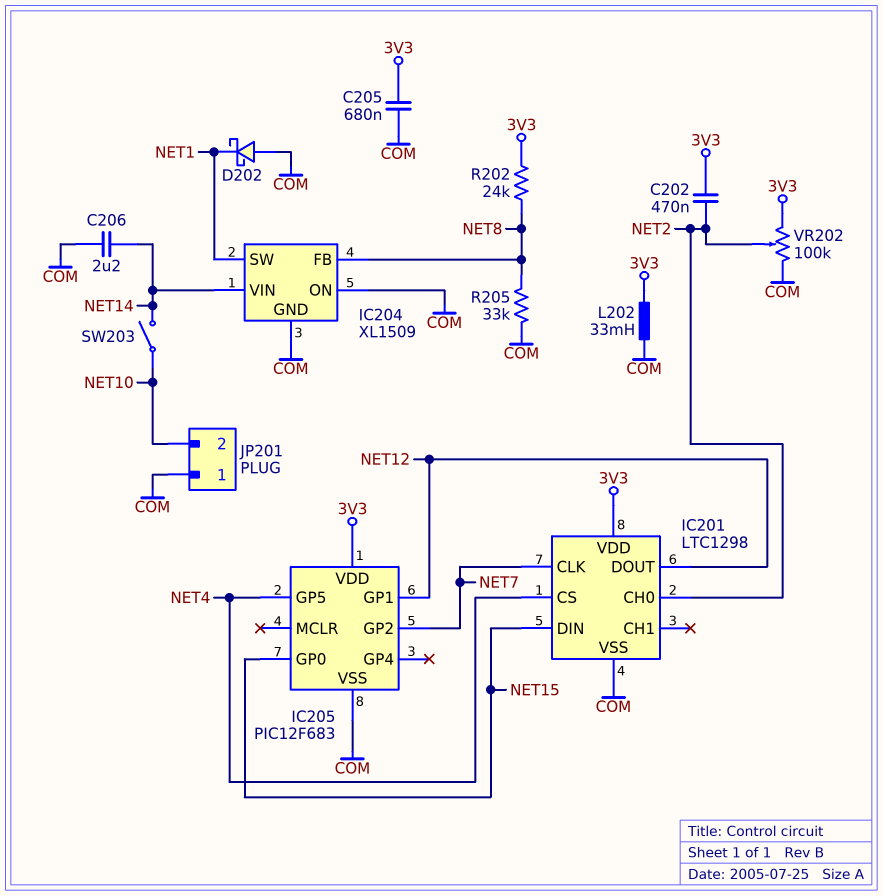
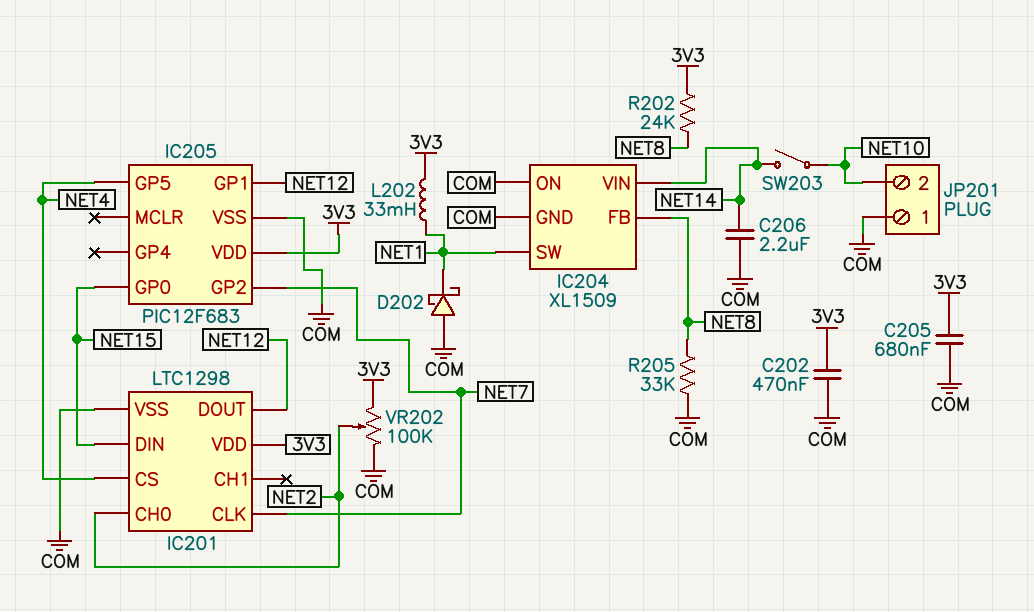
C202: 470nF (3V3, NET2) -> 470nF (3V3, COM)
L202: 33mH (3V3, COM) -> 33mH (3V3, NET1)

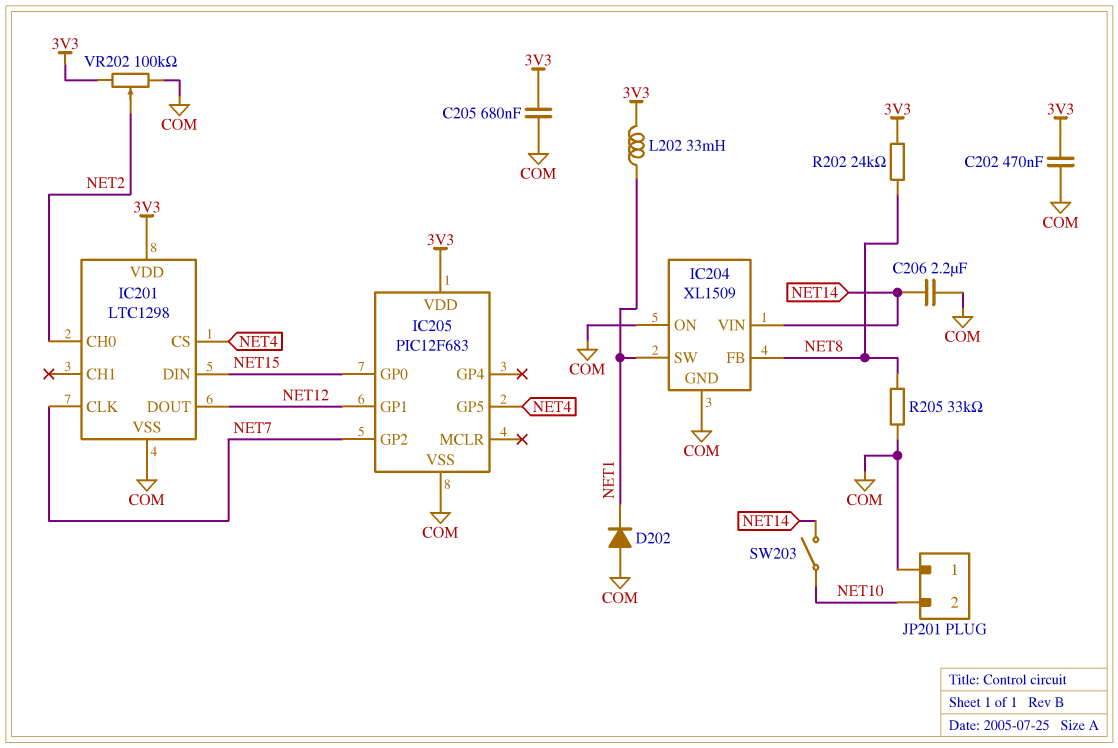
D202: schottky (A COM, K NET1) -> diode (A COM, K NET1)

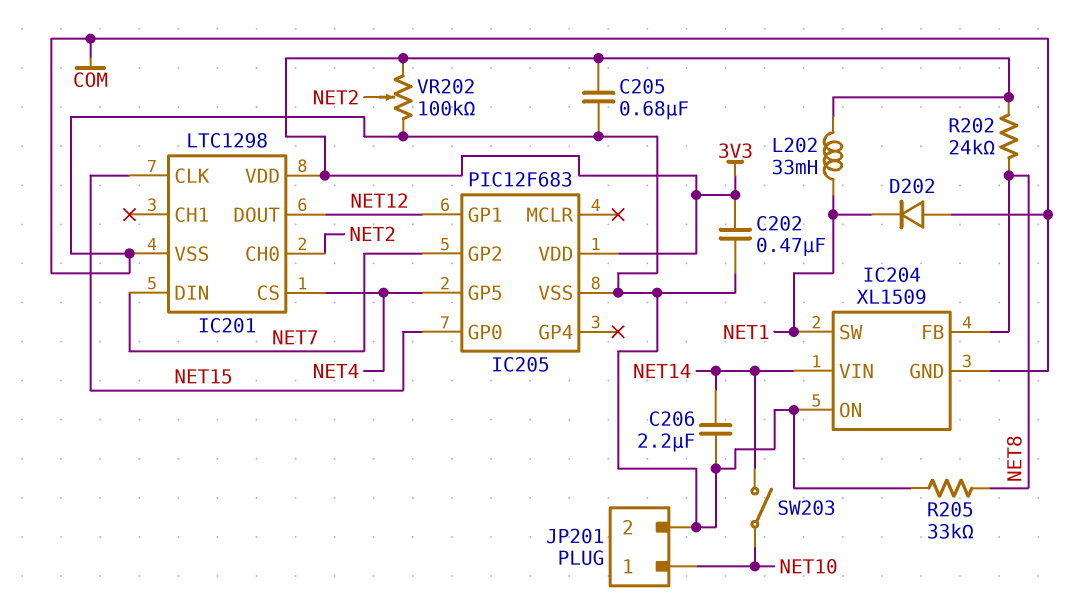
IC201 pin CLK: NET7 -> NET15
IC201 pin DIN: NET15 -> NET7
JP201 pin 1: COM -> NET10
JP201 pin 2: NET10 -> COM

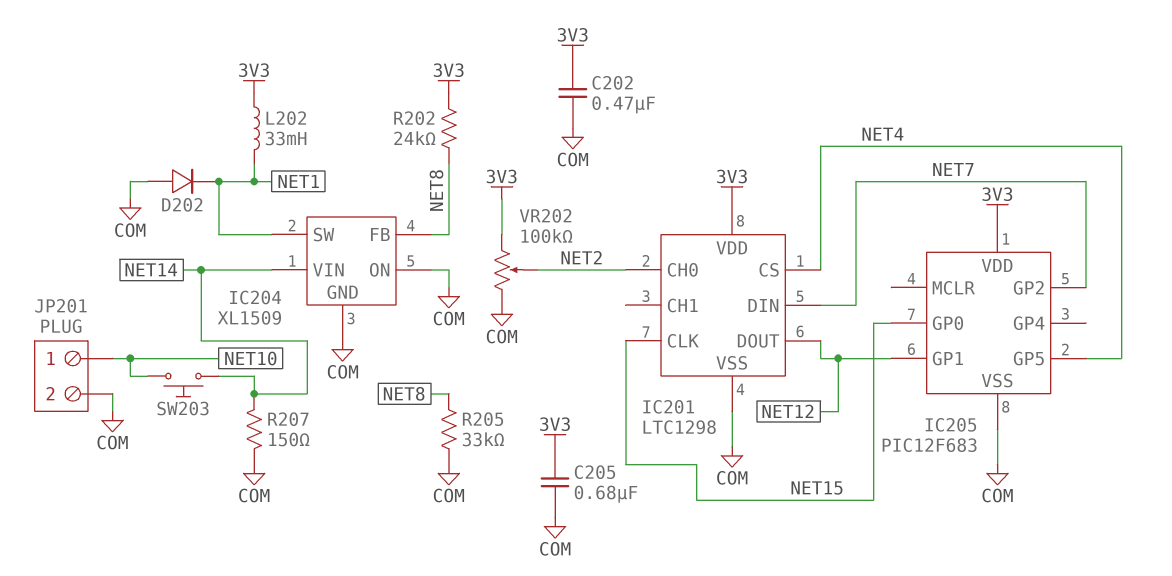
C206: 2.2uF (COM, NET14) -> none
R207: none -> 150 (COM, NET14)
SW203: switch (NET10, NET14) -> button (NET10, NET14)

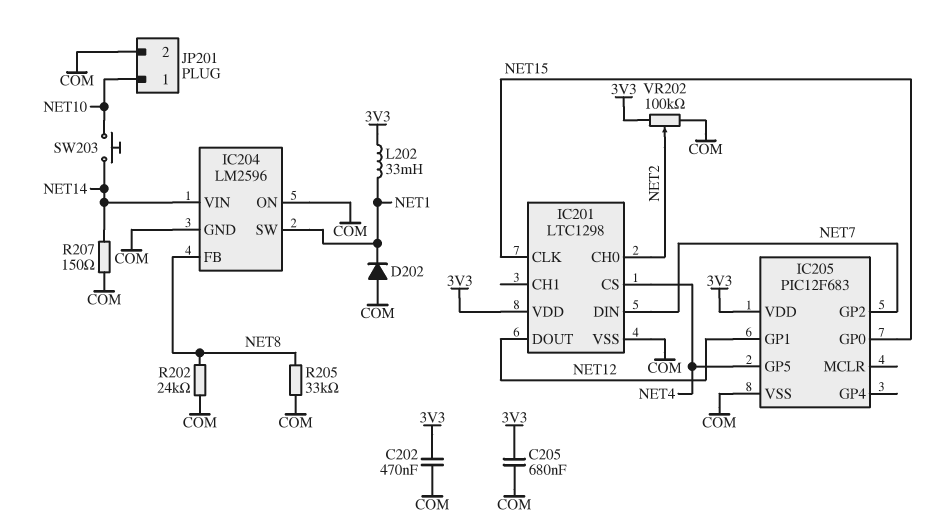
IC204: XL1509 -> LM2596
R202: 24k (3V3, NET8) -> 24k (COM, NET8)

